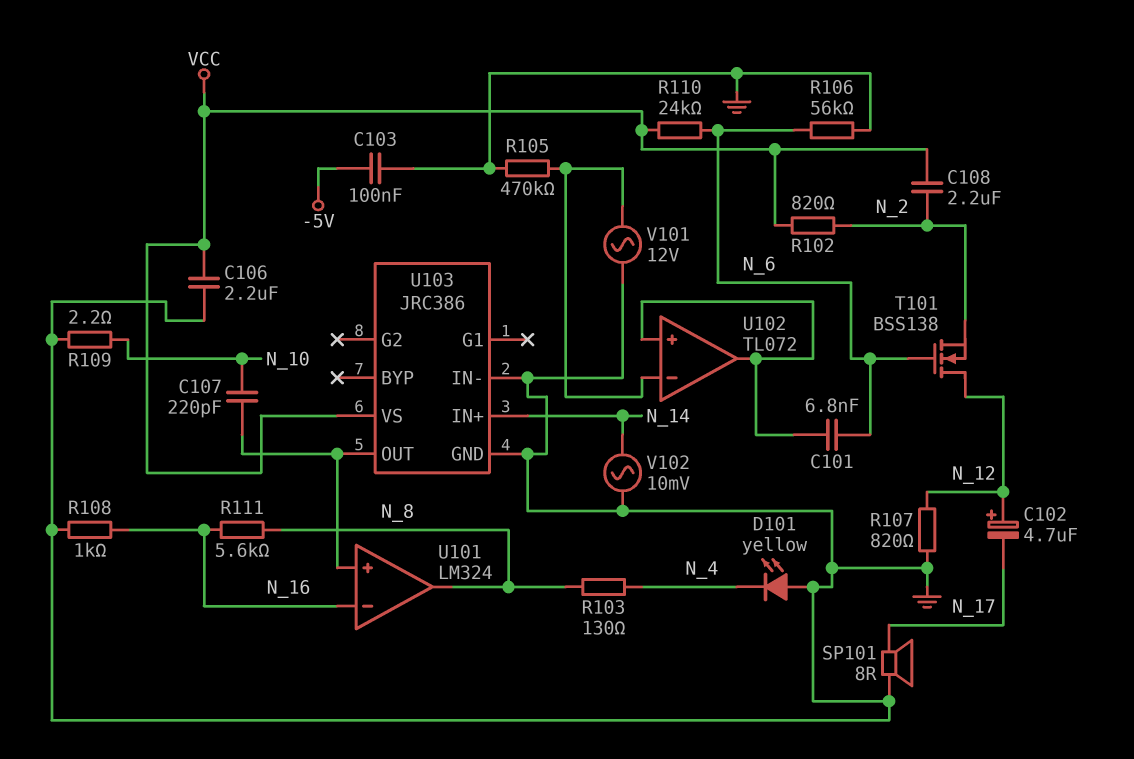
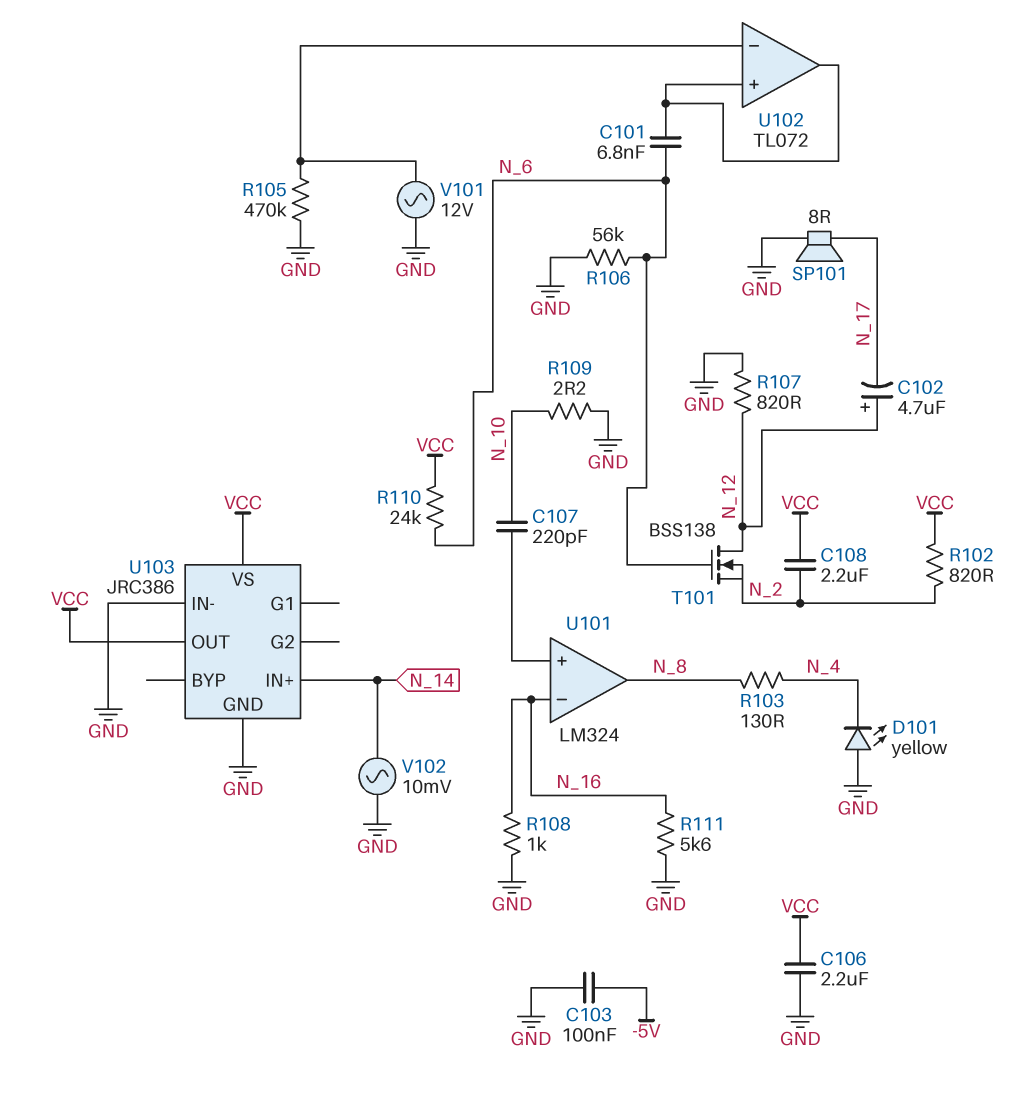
R111: 5.6k (N_8, N_16) -> 5.6k (GND, N_16)
U103 pin OUT: U101/in+ -> VCC

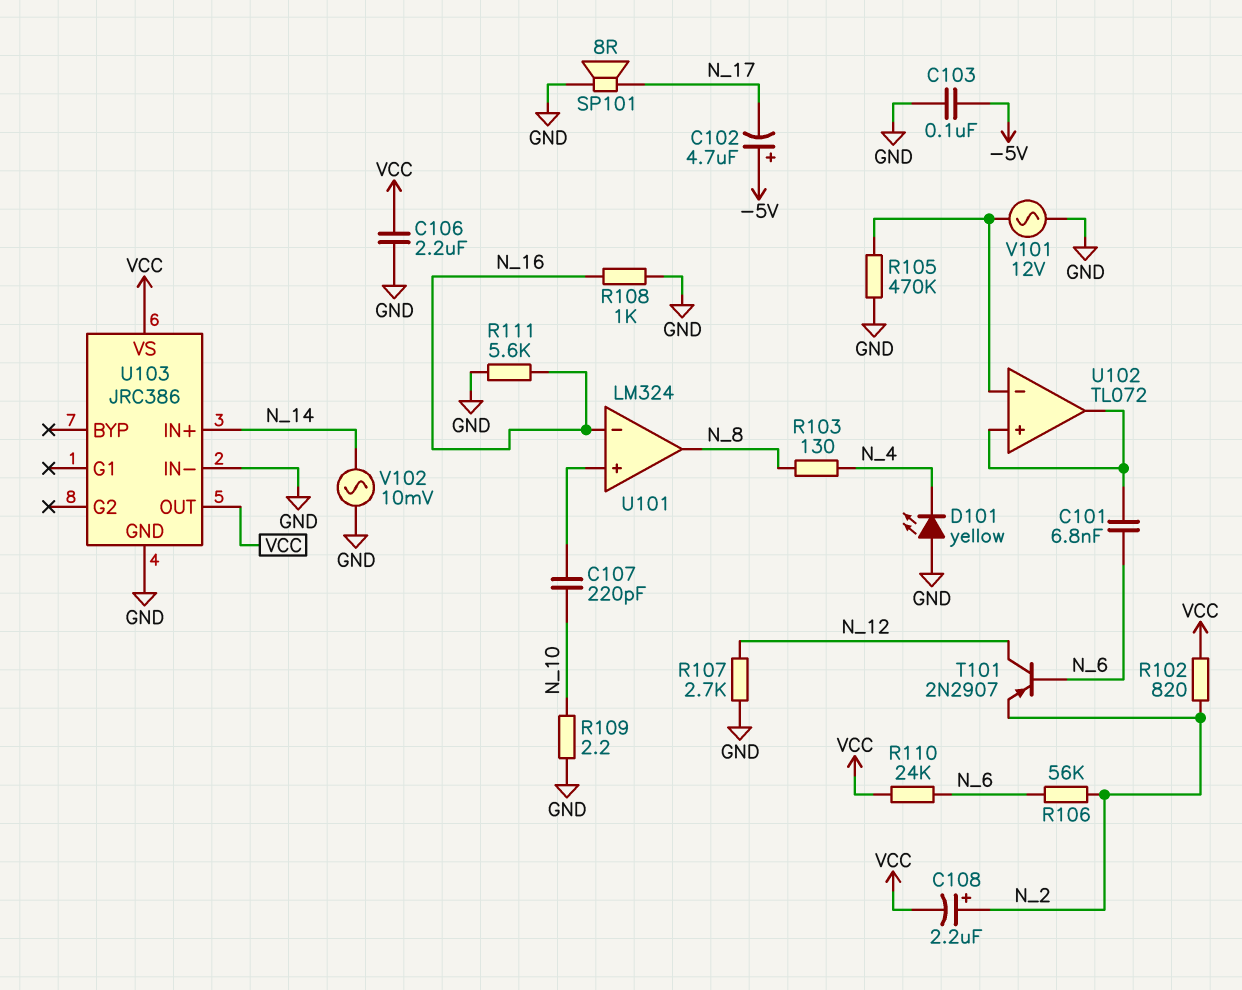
C102: 4.7uF (plus N_12, minus N_17) -> 4.7uF (plus -5V, minus N_17)
C108: 2.2uF (N_2, VCC) -> 2.2uF (plus N_2, minus VCC)
R106: 56k (GND, N_6) -> 56k (N_2, N_6)
R107: 820 (GND, N_12) -> 2.7k (GND, N_12)
T101: NMOS BSS138 (G N_6, D N_12, S N_2) -> PNP 2N2907 (B N_6, C N_12, E N_2)

